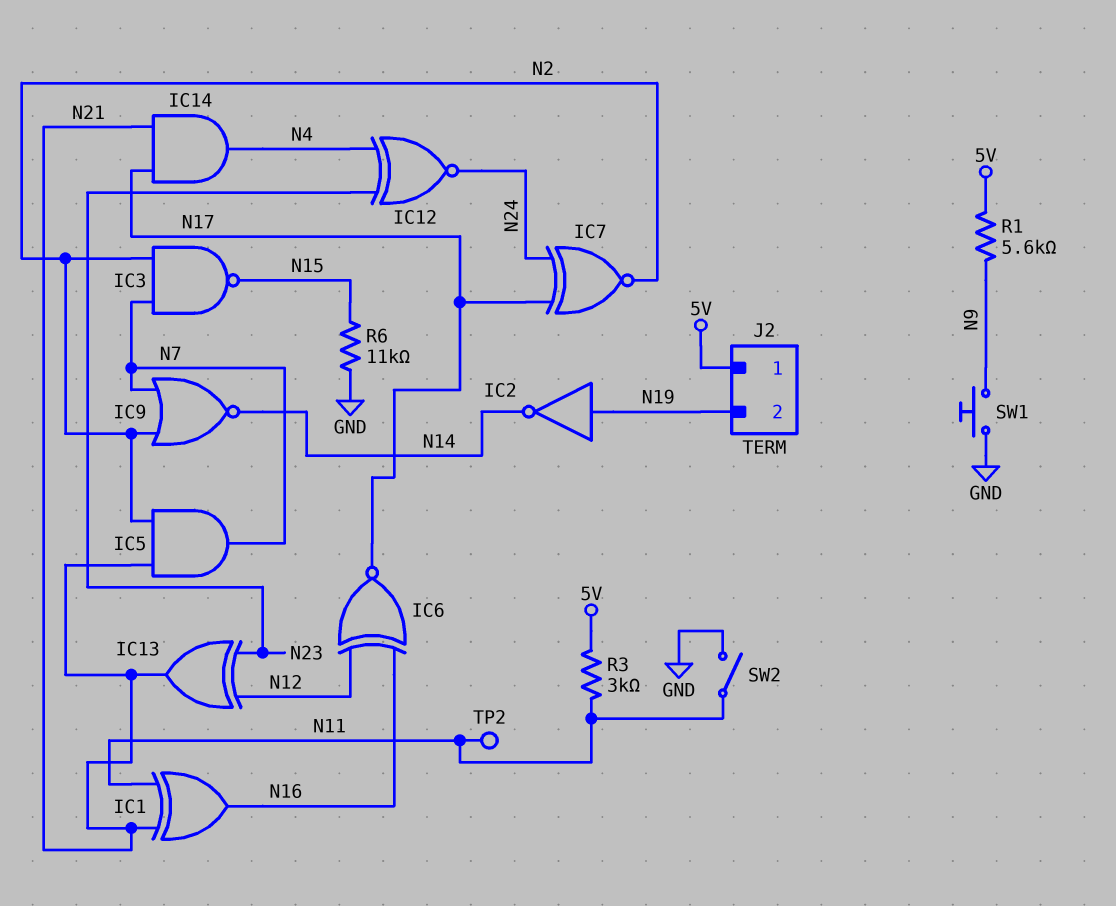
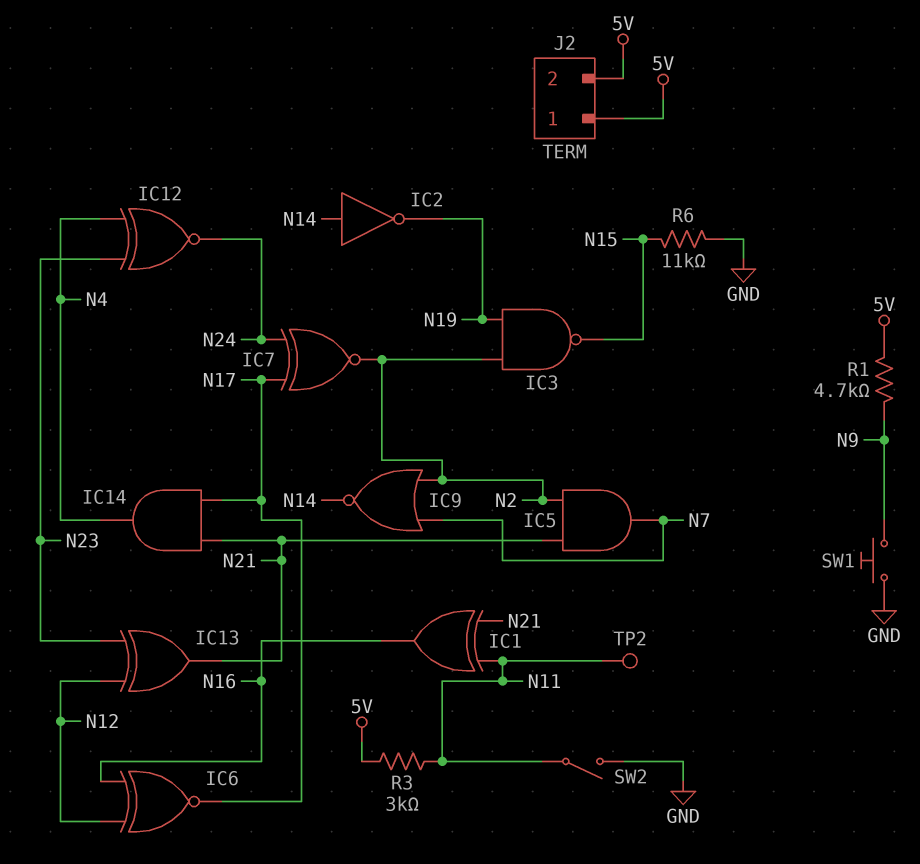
IC2: NOT (in N19, out N14) -> NOT (in N14, out N19)
IC3: NAND (in N2, in N7, out N15) -> NAND (in N2, in N19, out N15)
J2 pin 2: N19 -> 5V
R1: 5.6k (5V, N9) -> 4.7k (5V, N9)

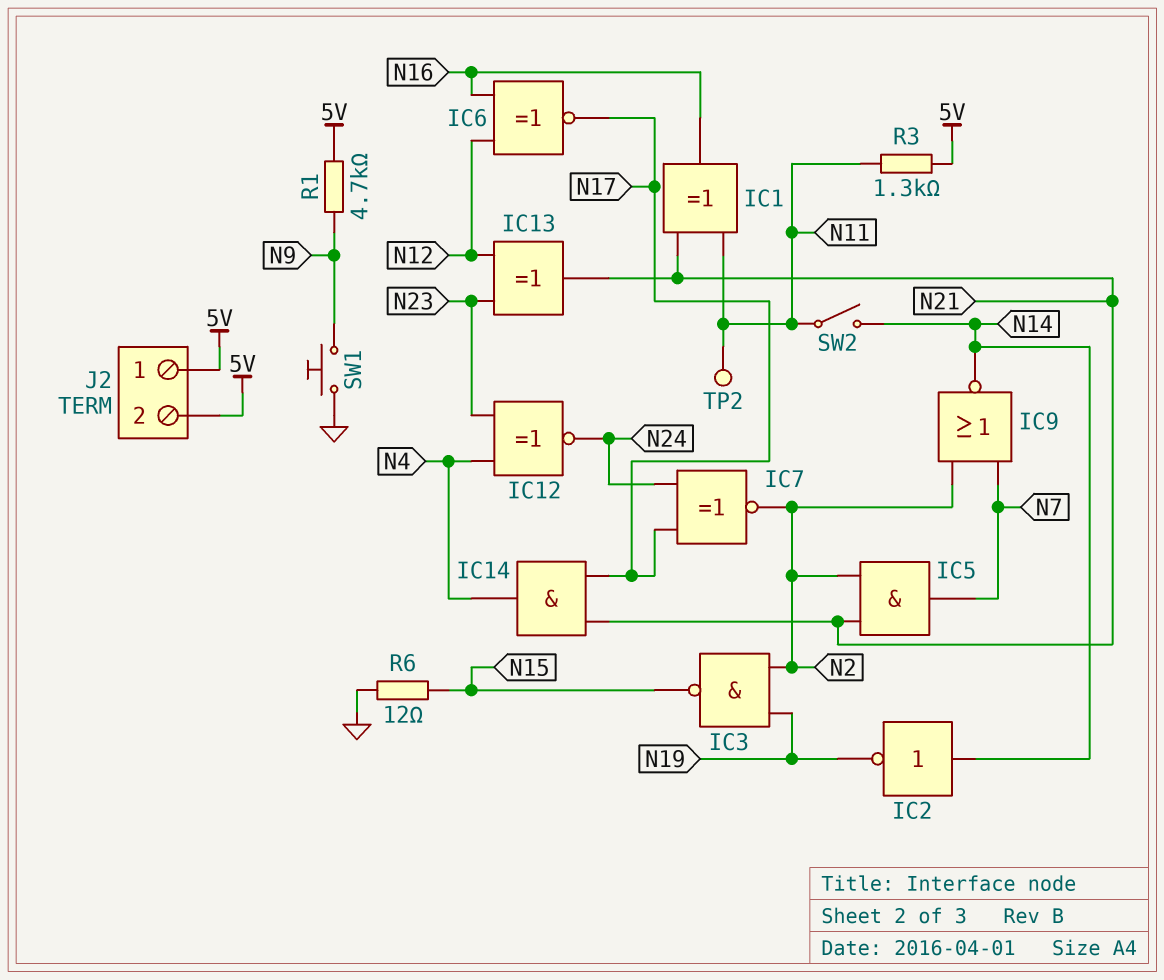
R3: 3k (5V, N11) -> 1.3k (5V, N11)
R6: 11k (GND, N15) -> 12 (GND, N15)
SW2: switch (GND, N11) -> switch (N11, N14)

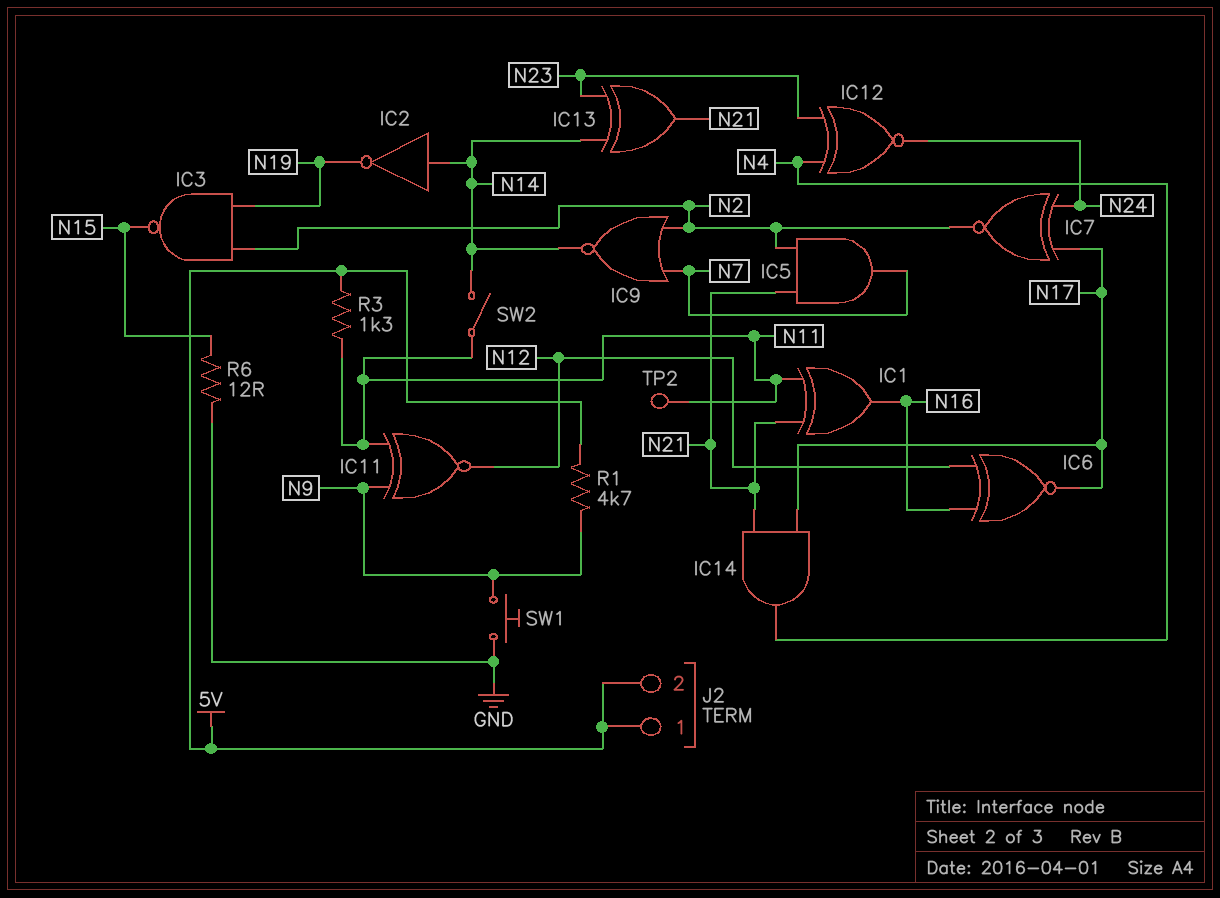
IC11: none -> XNOR (in N9, in N11, out N12)
IC13: XOR (in N12, in N23, out N21) -> XOR (in N14, in N23, out N21)

